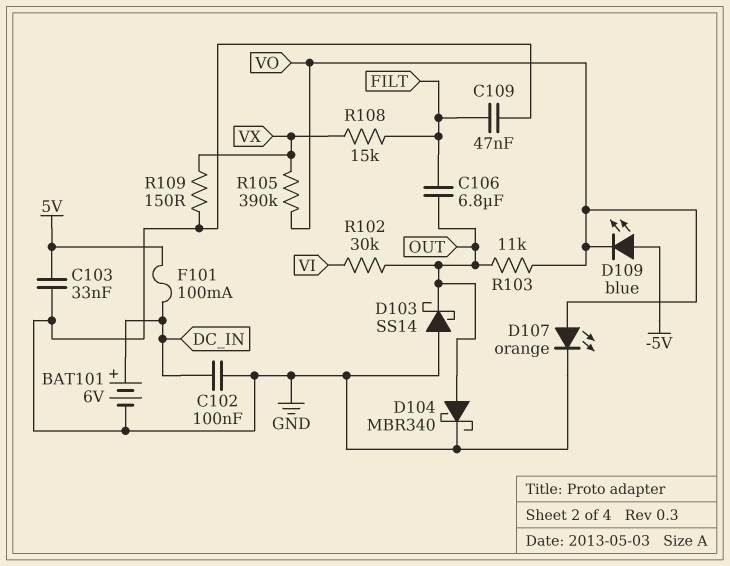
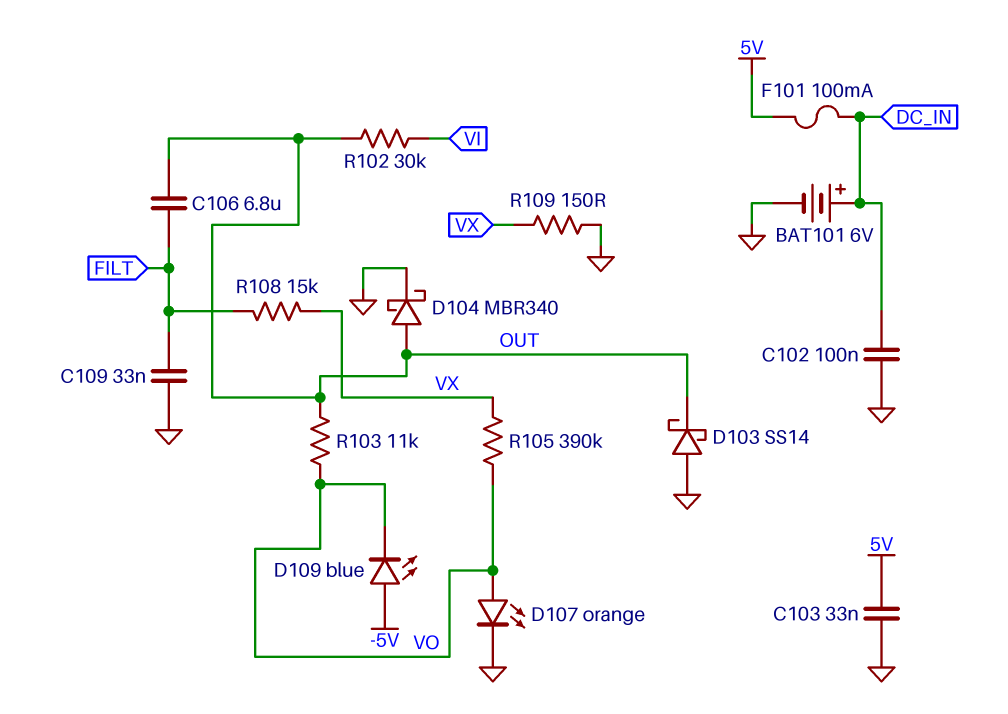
C109: 47nF (FILT, GND) -> 33nF (FILT, GND)

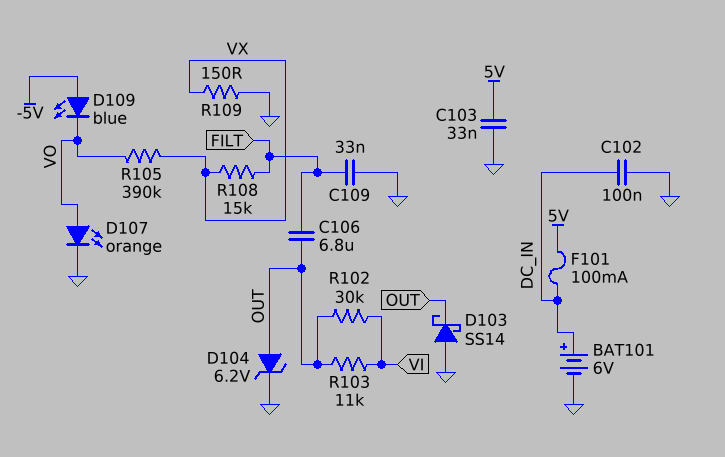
D104: schottky MBR340 (A OUT, K GND) -> zener 6.2V (A OUT, K GND)
R103: 11k (OUT, VO) -> 11k (OUT, VI)

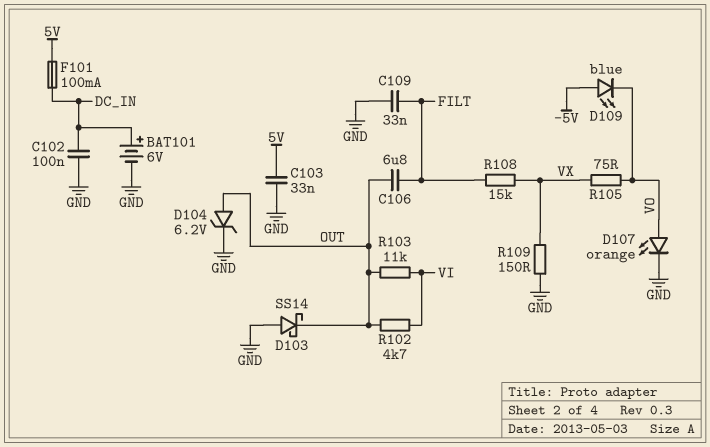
R102: 30k (OUT, VI) -> 4.7k (OUT, VI)
R105: 390k (VO, VX) -> 75 (VO, VX)

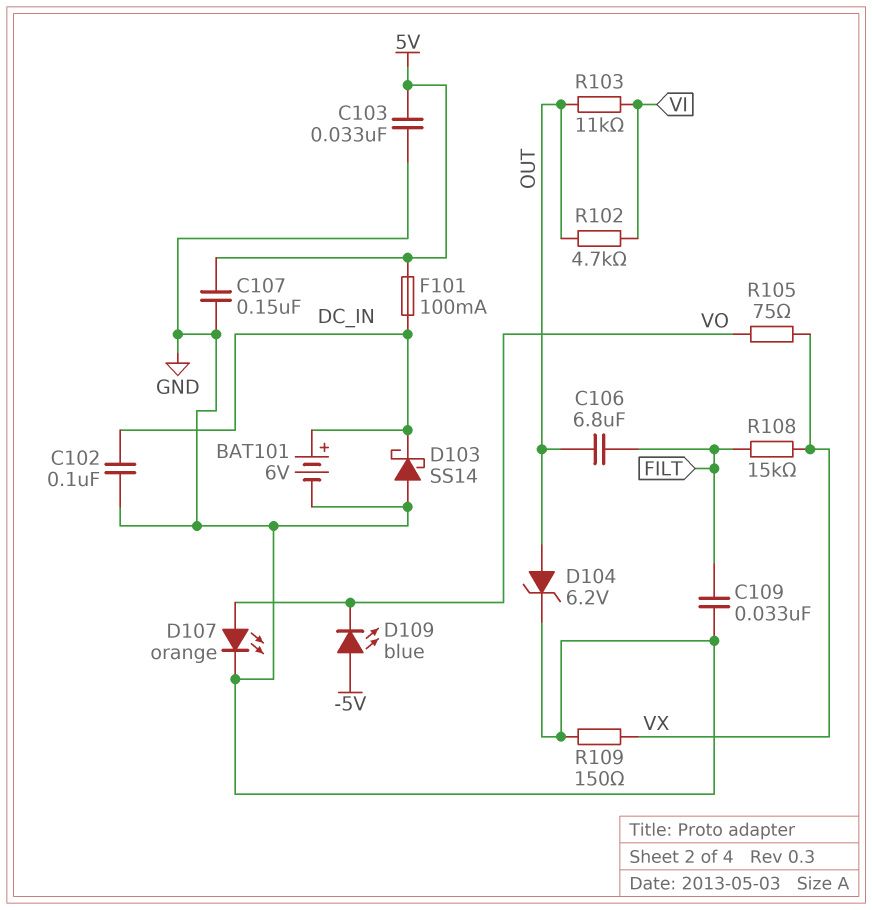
C107: none -> 150nF (5V, GND)
D103: schottky SS14 (A GND, K OUT) -> schottky SS14 (A GND, K DC_IN)

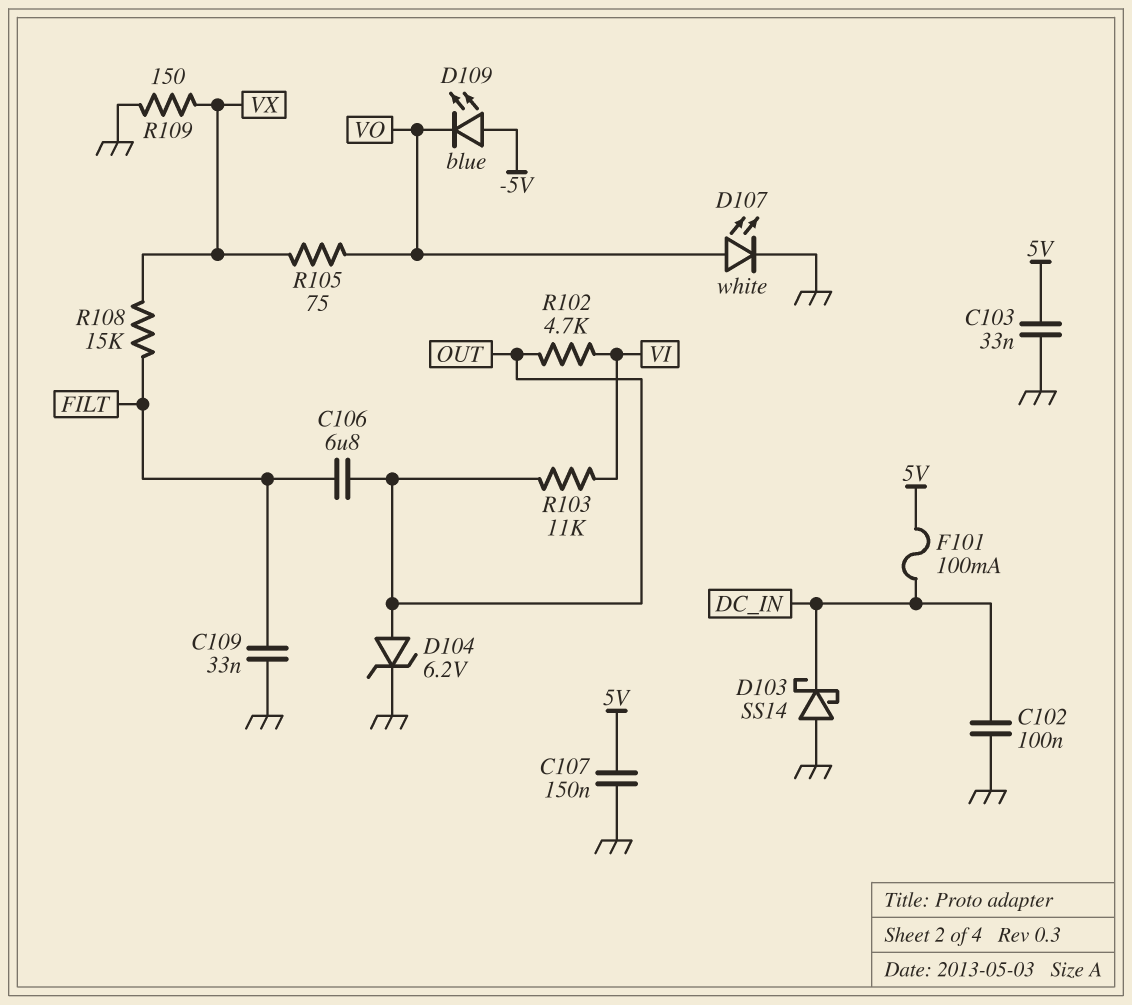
BAT101: 6V (plus DC_IN, minus GND) -> none
D107: LED orange (A VO, K GND) -> LED white (A VO, K GND)

